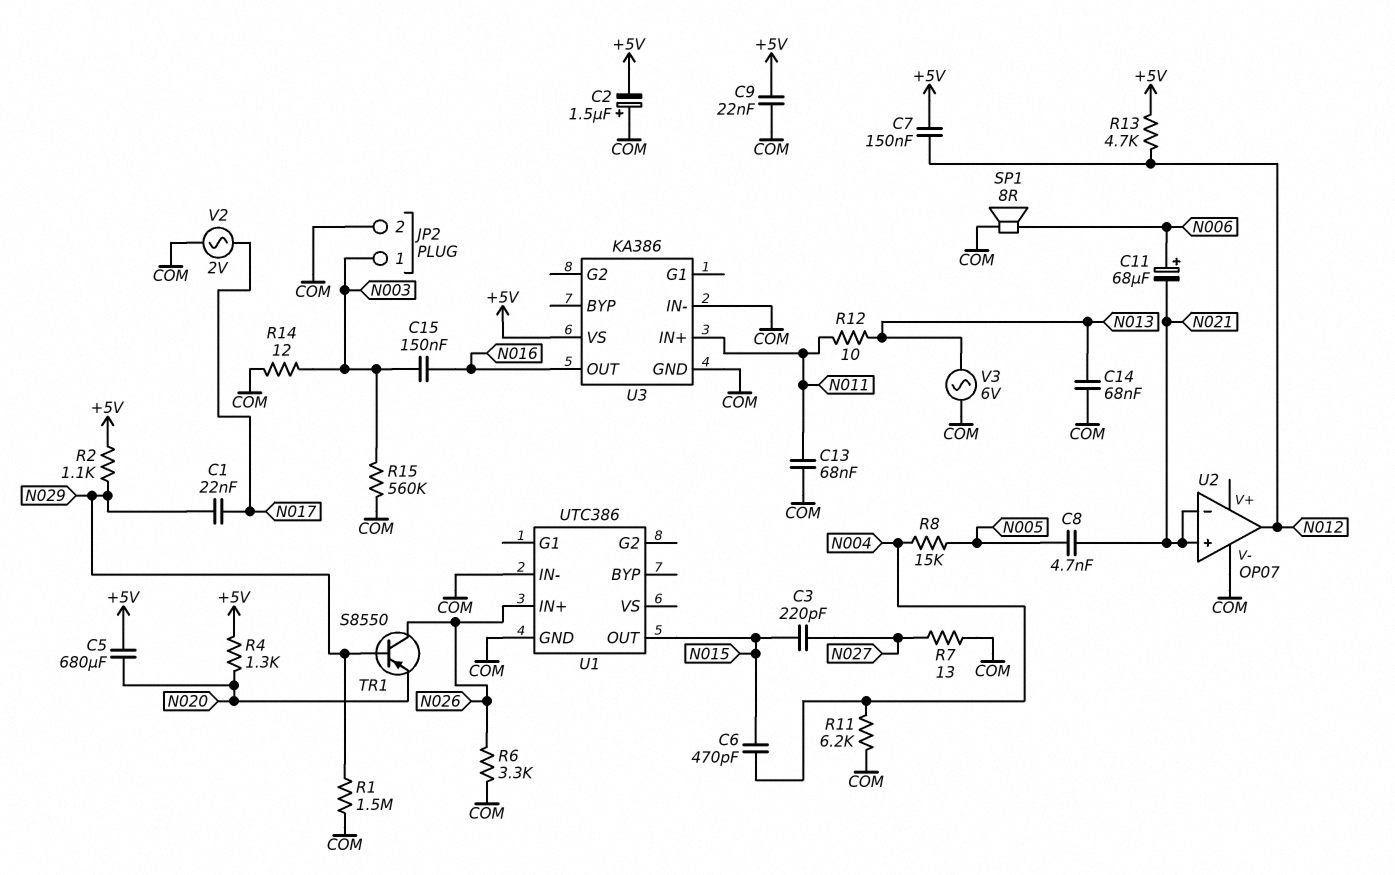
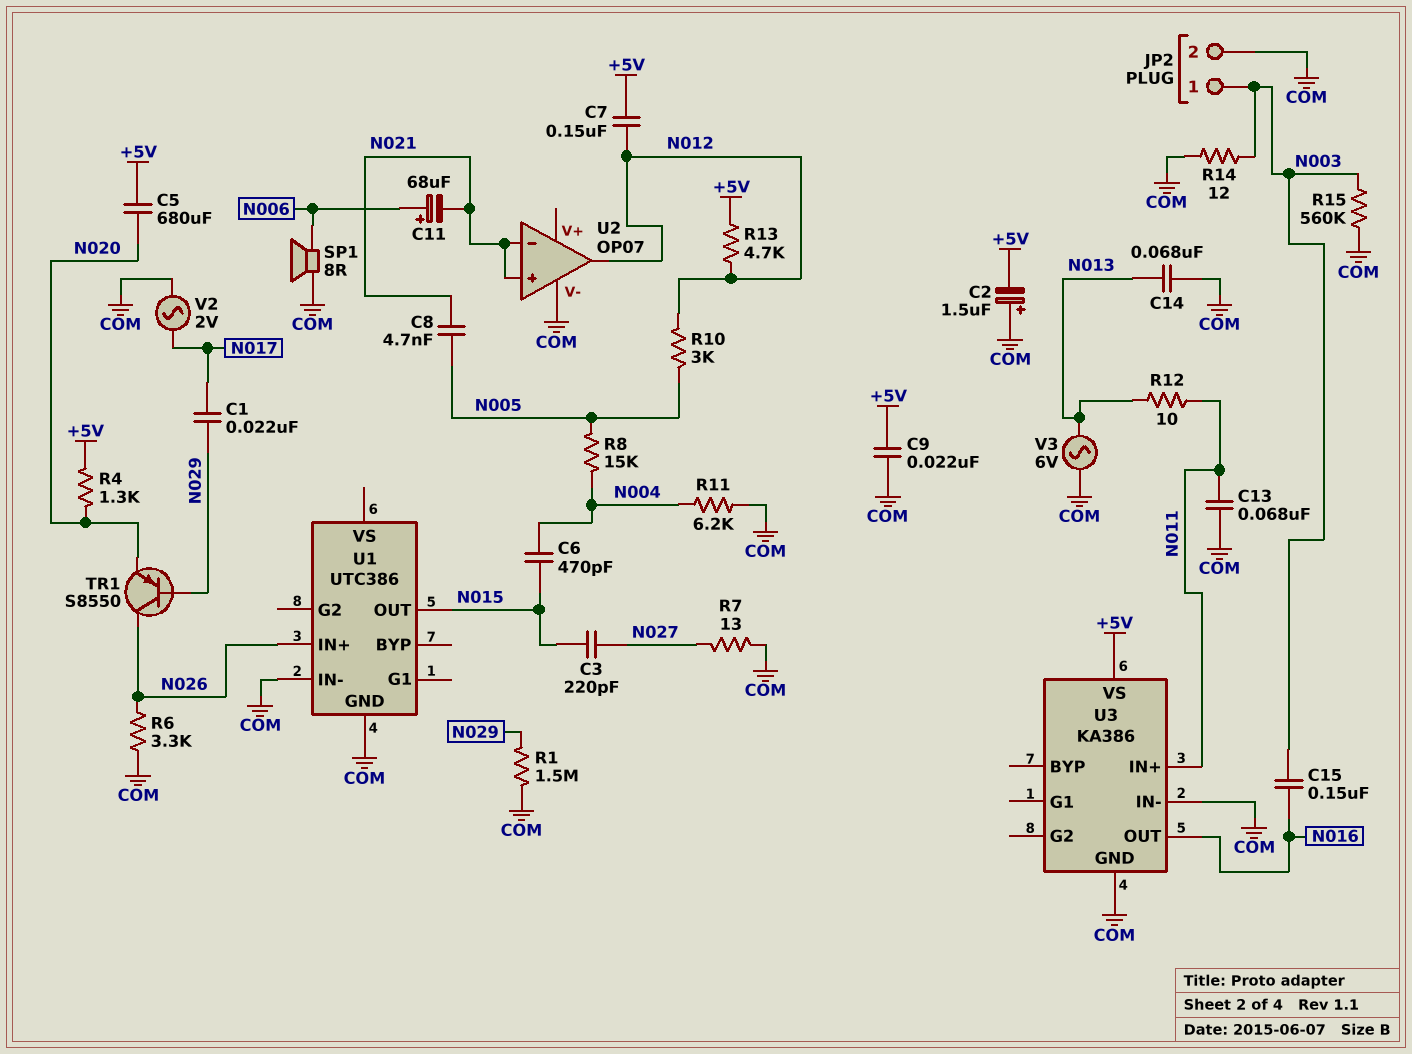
R2: 1.1k (+5V, N029) -> none
R10: none -> 3k (N005, N012)

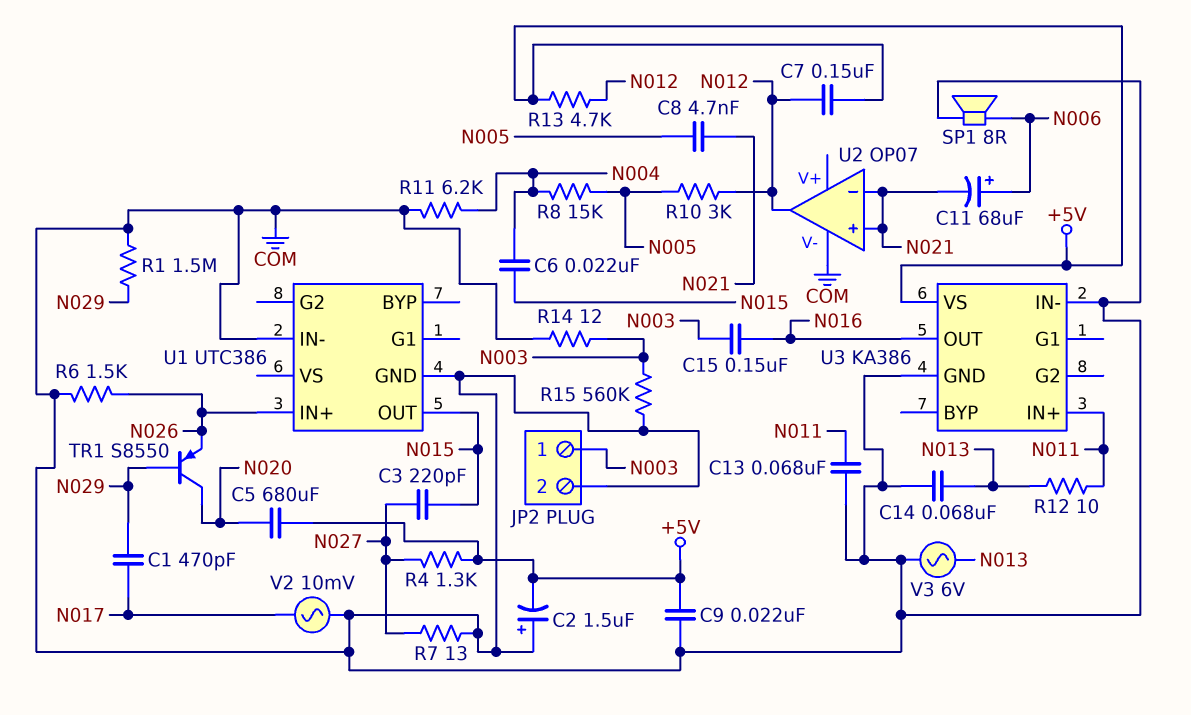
C1: 22nF (N017, N029) -> 470pF (N017, N029)
C6: 470pF (N004, N015) -> 22nF (N004, N015)
R4: 1.3k (+5V, N020) -> 1.3k (+5V, N027)
R6: 3.3k (COM, N026) -> 1.5k (COM, N026)
TR1: PNP S8550 (B N029, C N026, E N020) -> PNP S8550 (B N029, C N020, E N026)
V2: AC 2V (COM, N017) -> AC 10mV (COM, N017)

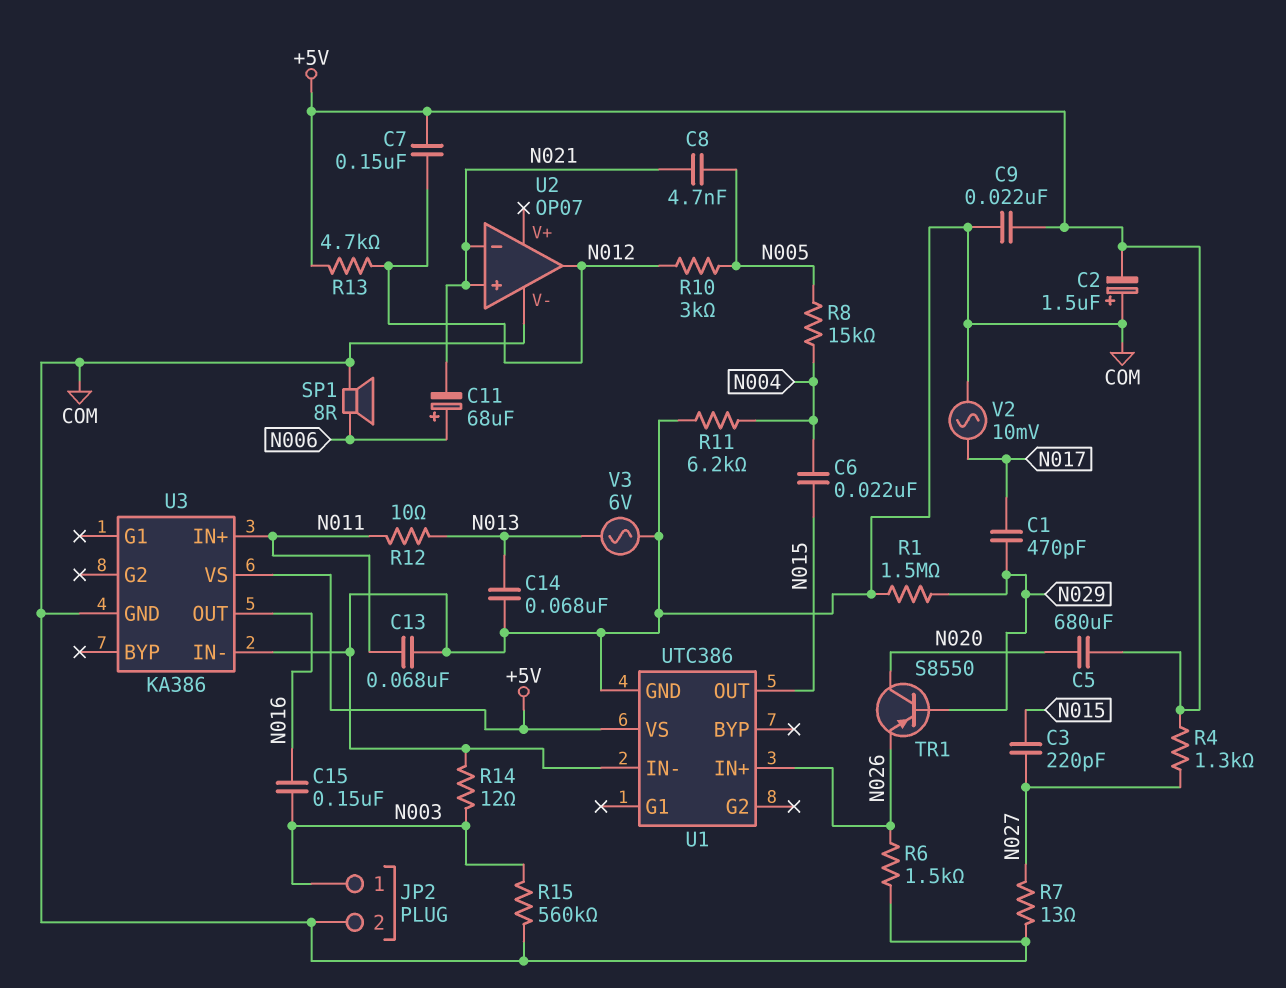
U1 pin VS: none -> +5V

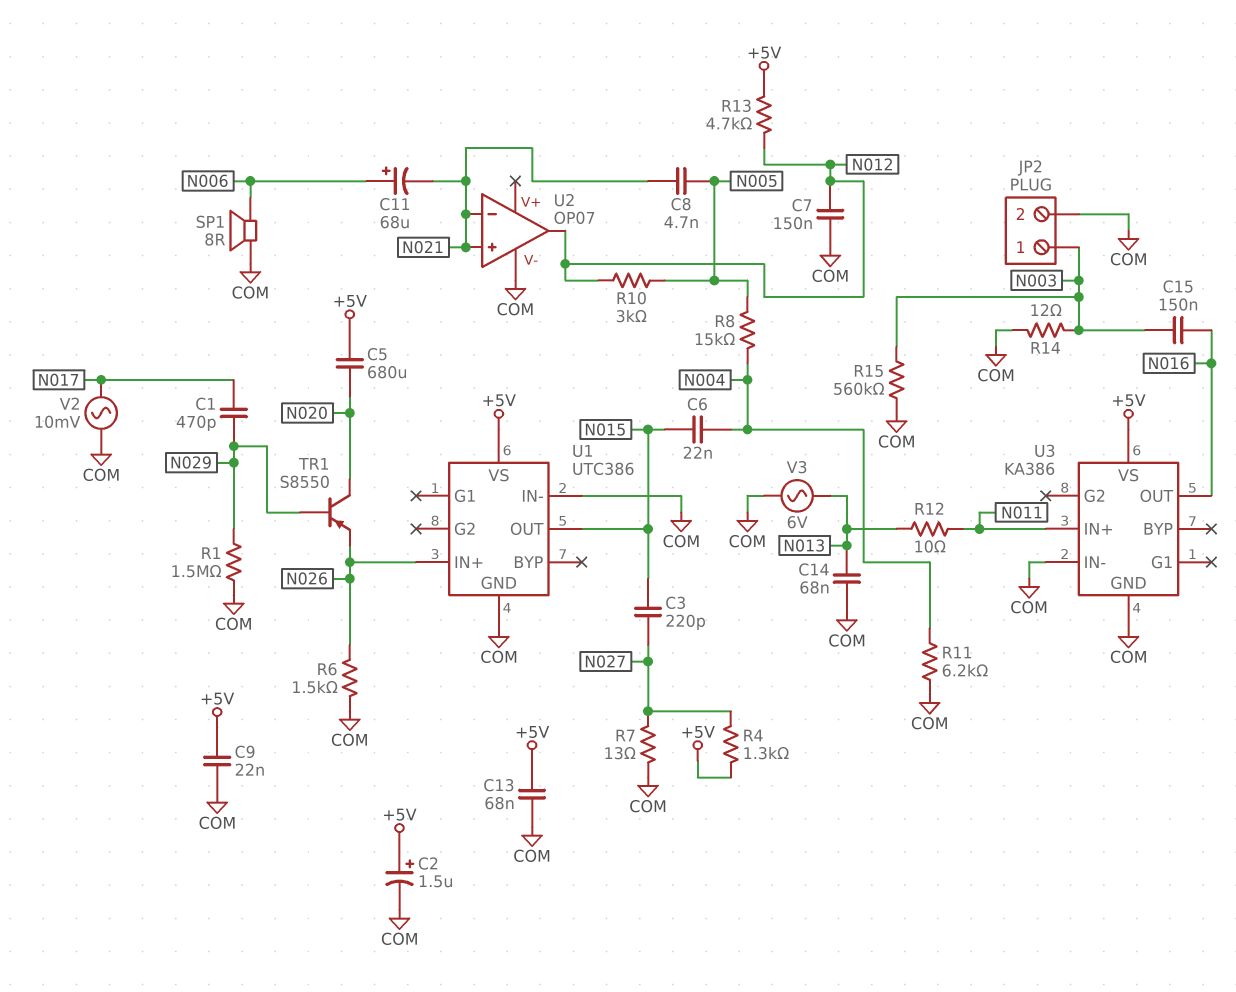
C2: 1.5uF (plus COM, minus +5V) -> 1.5uF (plus +5V, minus COM)
C7: 150nF (+5V, N012) -> 150nF (COM, N012)
C13: 68nF (COM, N011) -> 68nF (+5V, COM)

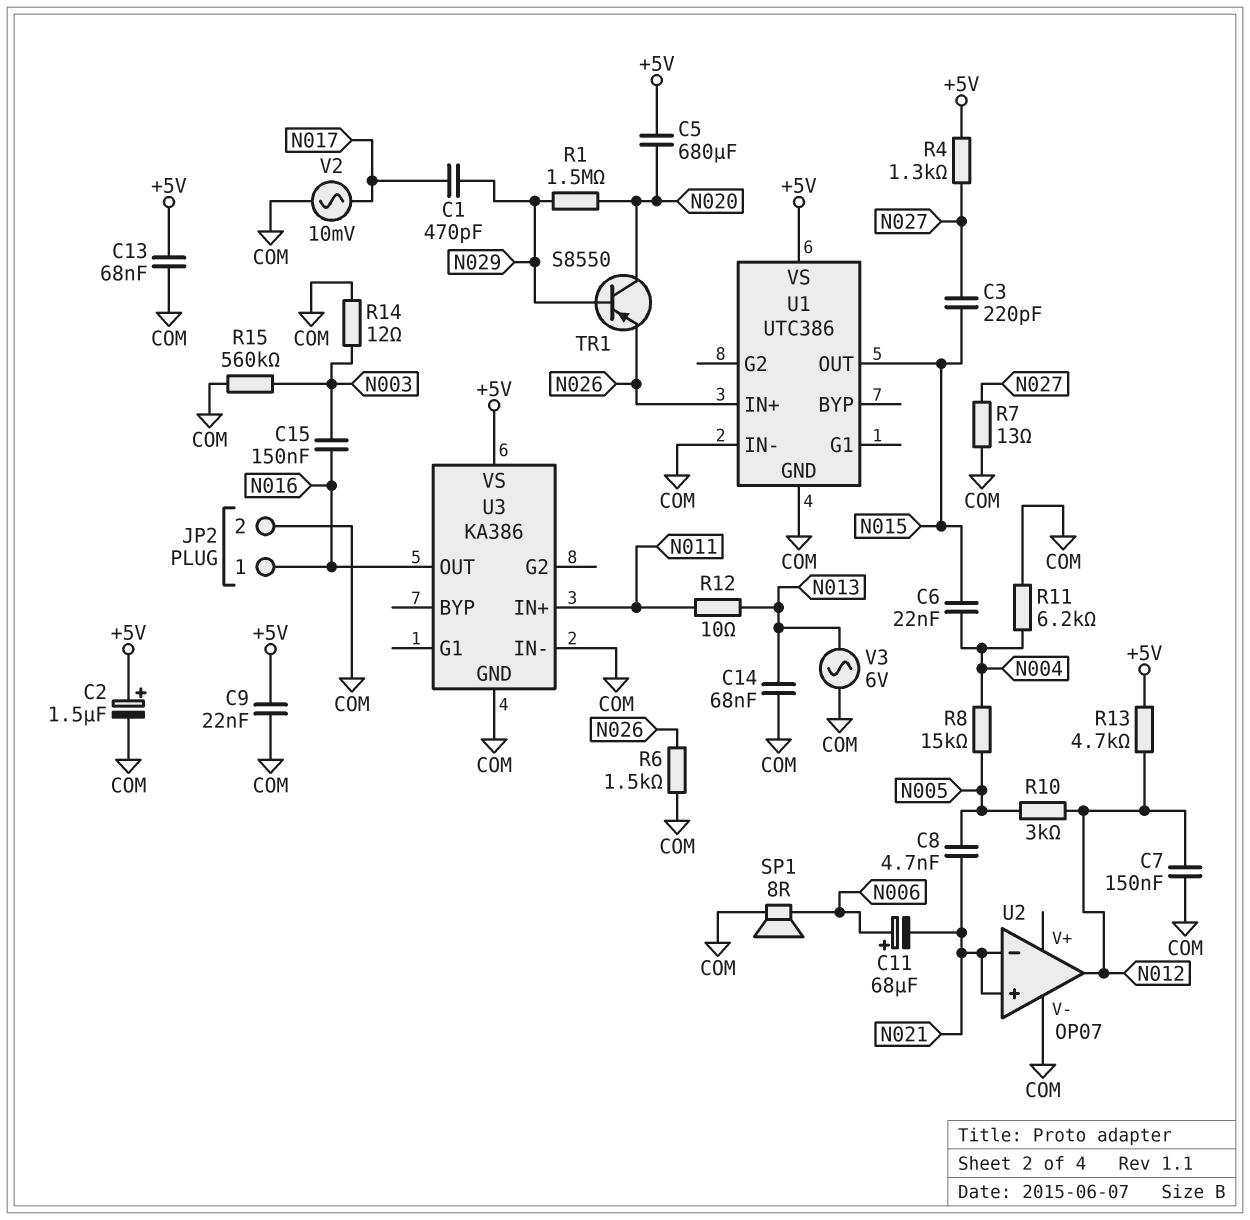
JP2 pin 1: N003 -> N016
R1: 1.5M (COM, N029) -> 1.5M (N020, N029)

